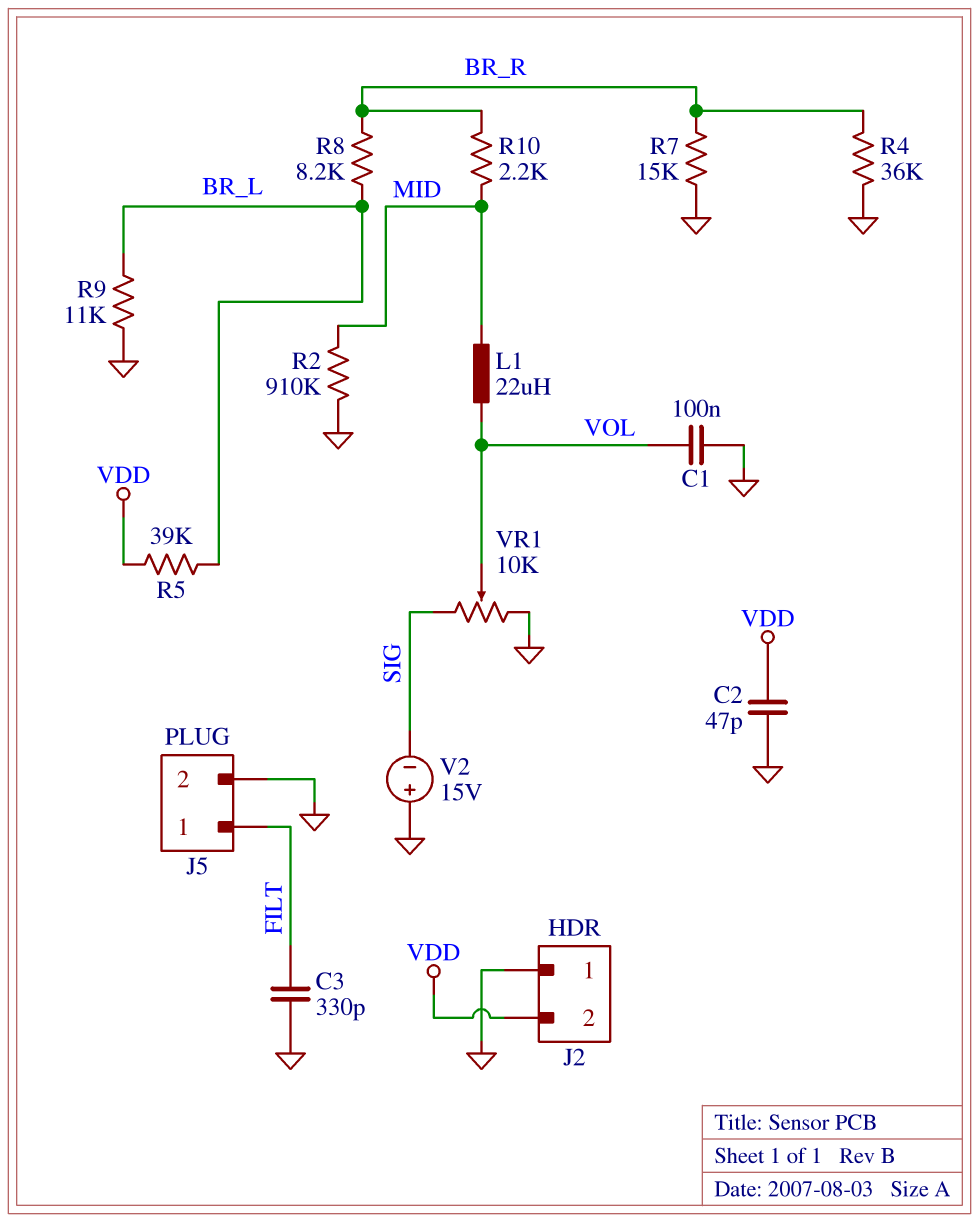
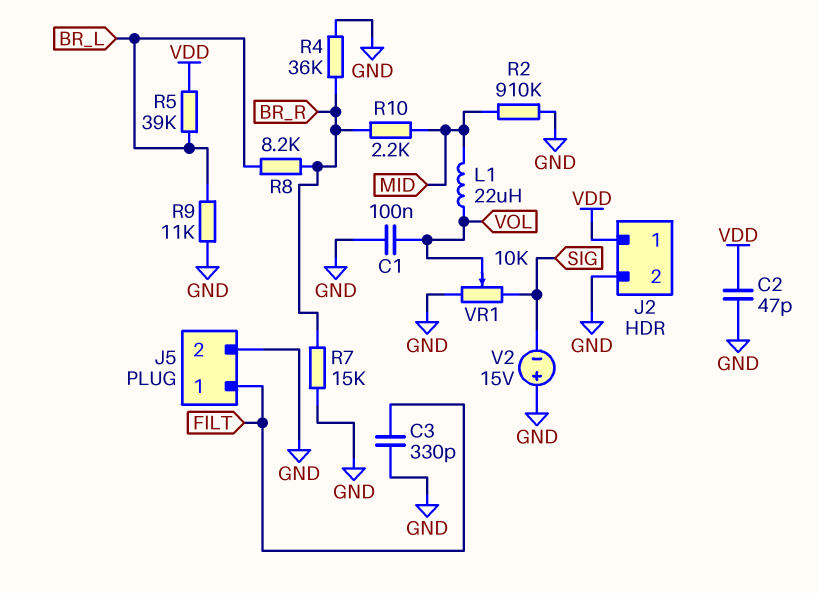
J2 pin 1: GND -> VDD
J2 pin 2: VDD -> GND

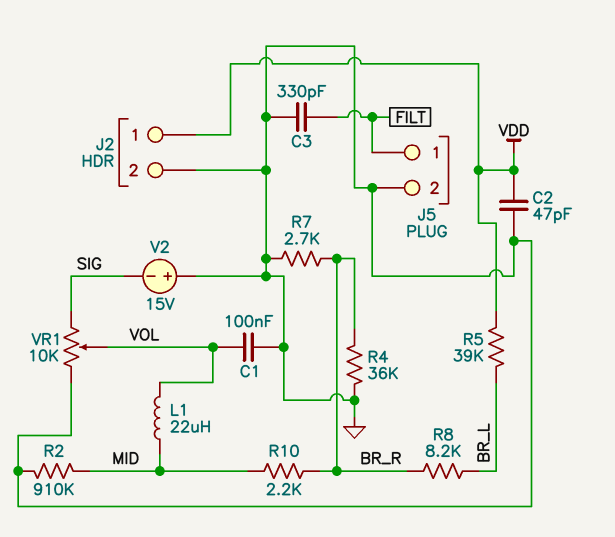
R7: 15k (BR_R, GND) -> 2.7k (BR_R, GND)
R9: 11k (BR_L, GND) -> none

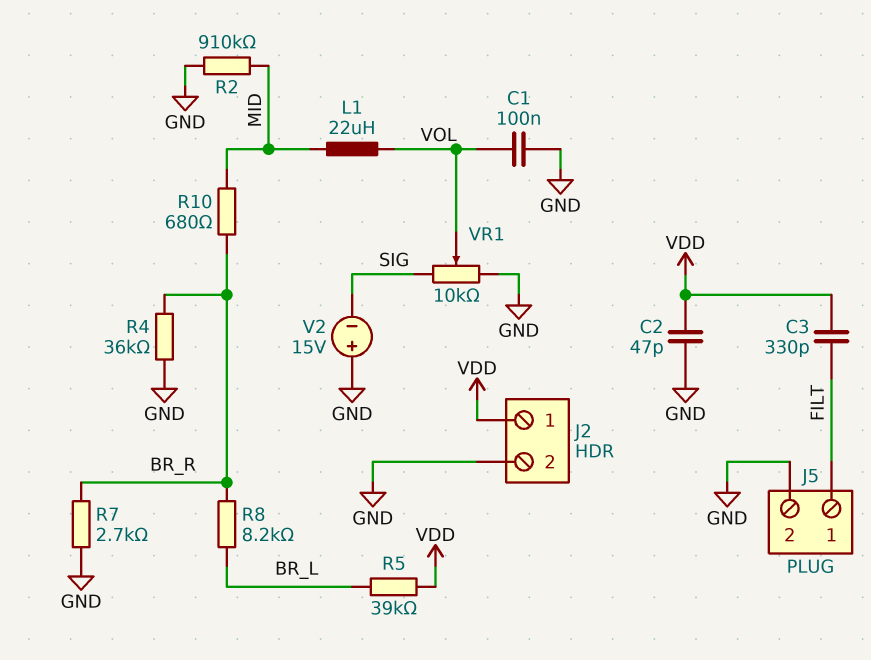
C3: 330pF (FILT, GND) -> 330pF (FILT, VDD)
R10: 2.2k (BR_R, MID) -> 680 (BR_R, MID)

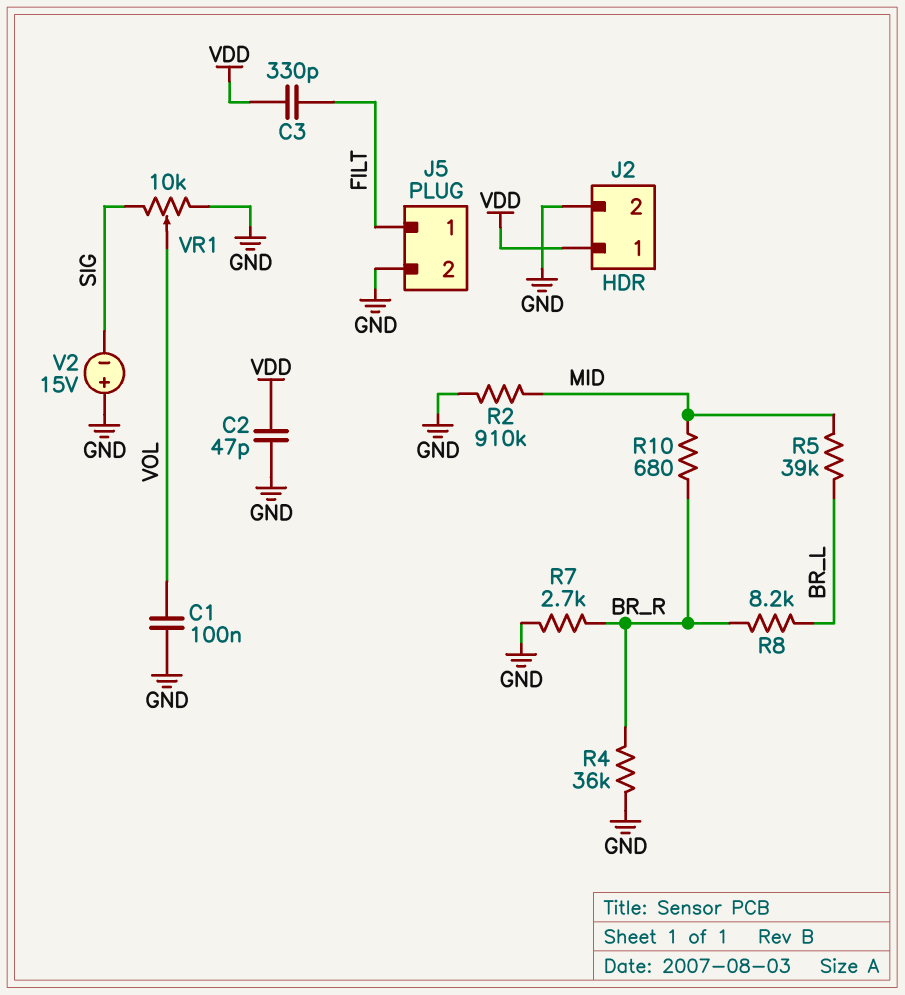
L1: 22uH (MID, VOL) -> none
R5: 39k (BR_L, VDD) -> 39k (BR_L, MID)

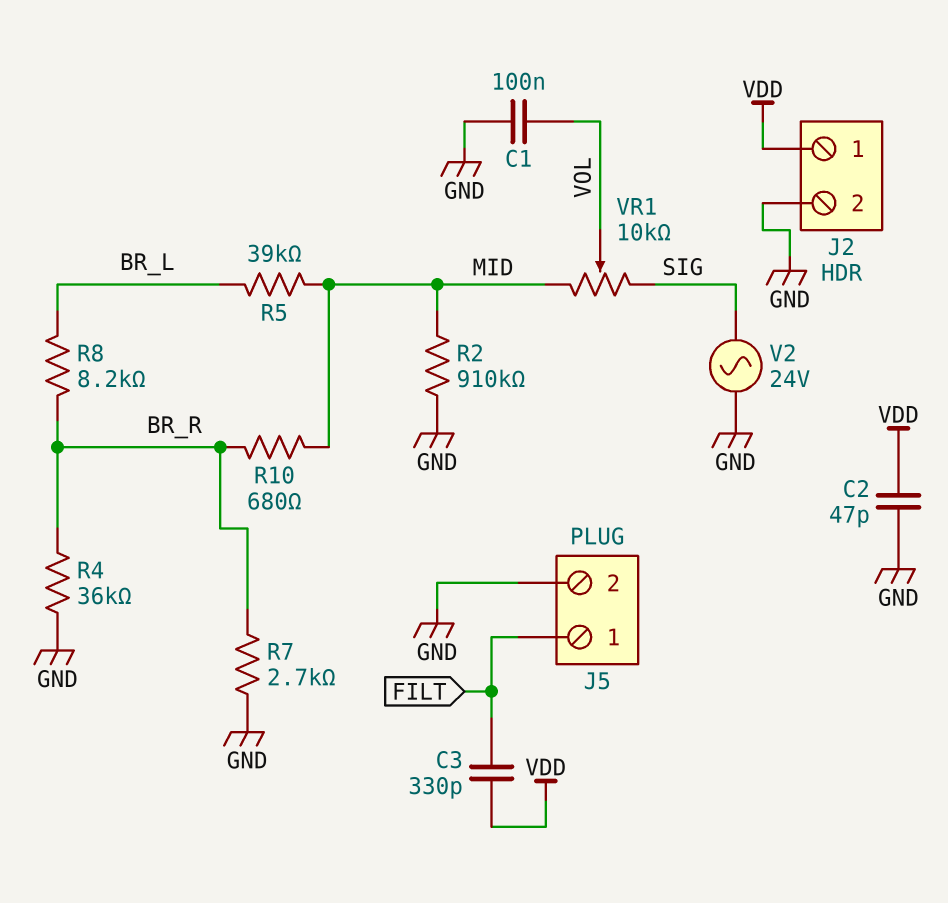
V2: 15V (plus GND, minus SIG) -> AC 24V (GND, SIG)
VR1: 10k (GND, SIG, wiper VOL) -> 10k (MID, SIG, wiper VOL)

